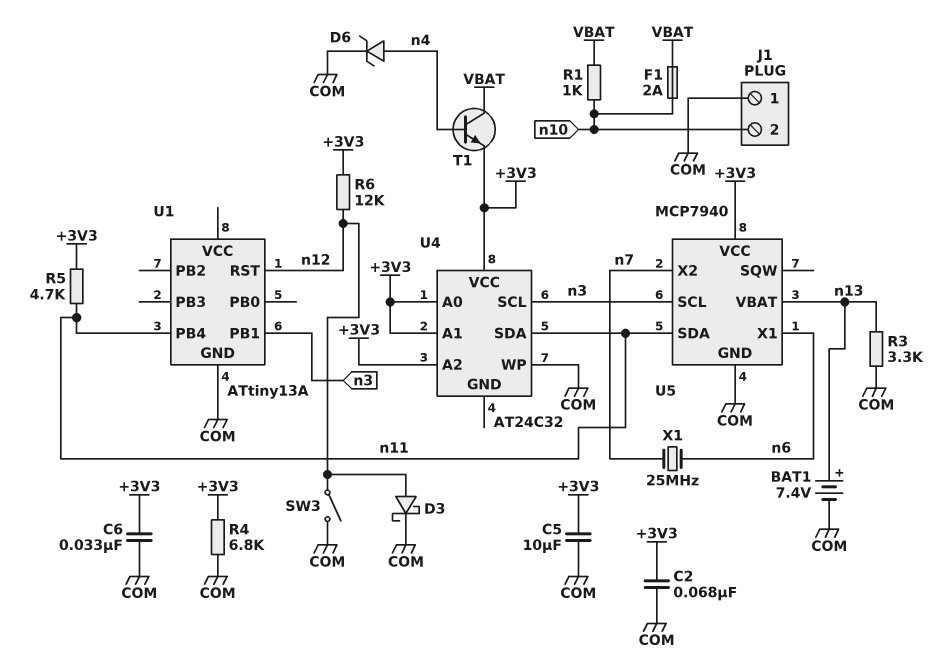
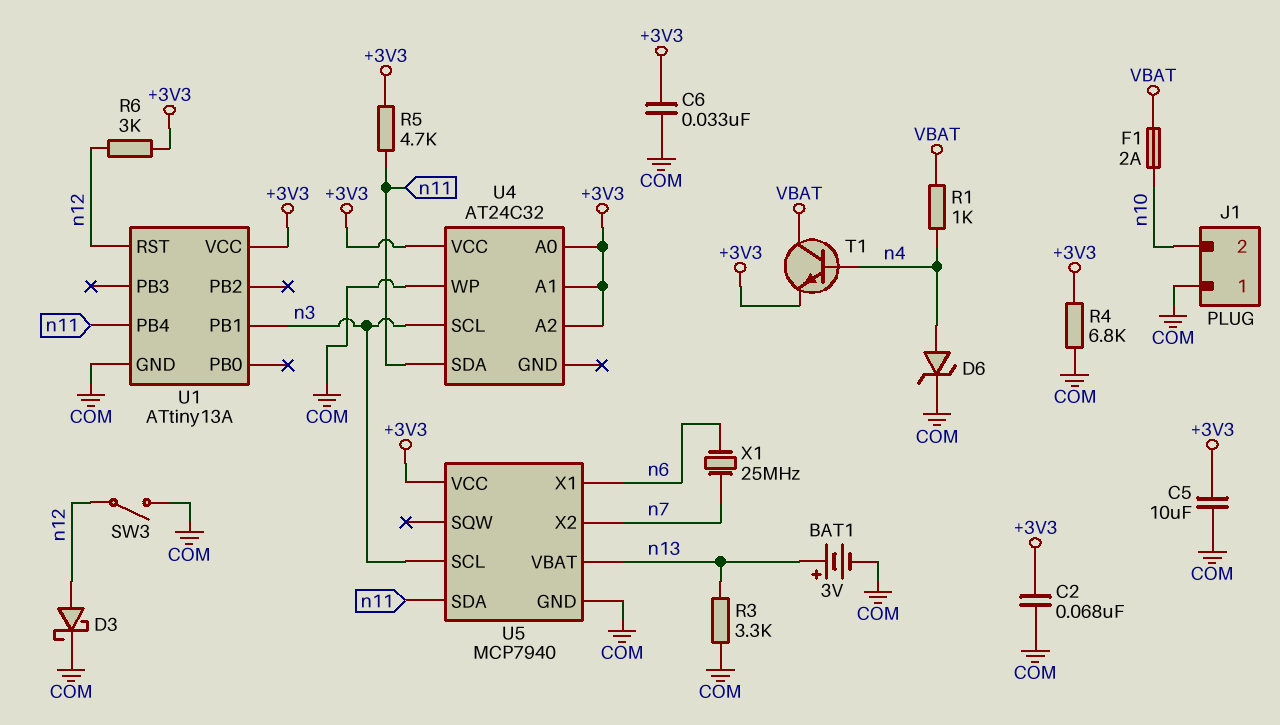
BAT1: 7.4V (plus n13, minus COM) -> 3V (plus n13, minus COM)
R1: 1k (VBAT, n10) -> 1k (VBAT, n4)
R6: 12k (+3V3, n12) -> 3k (+3V3, n12)
U1 pin VCC: none -> +3V3

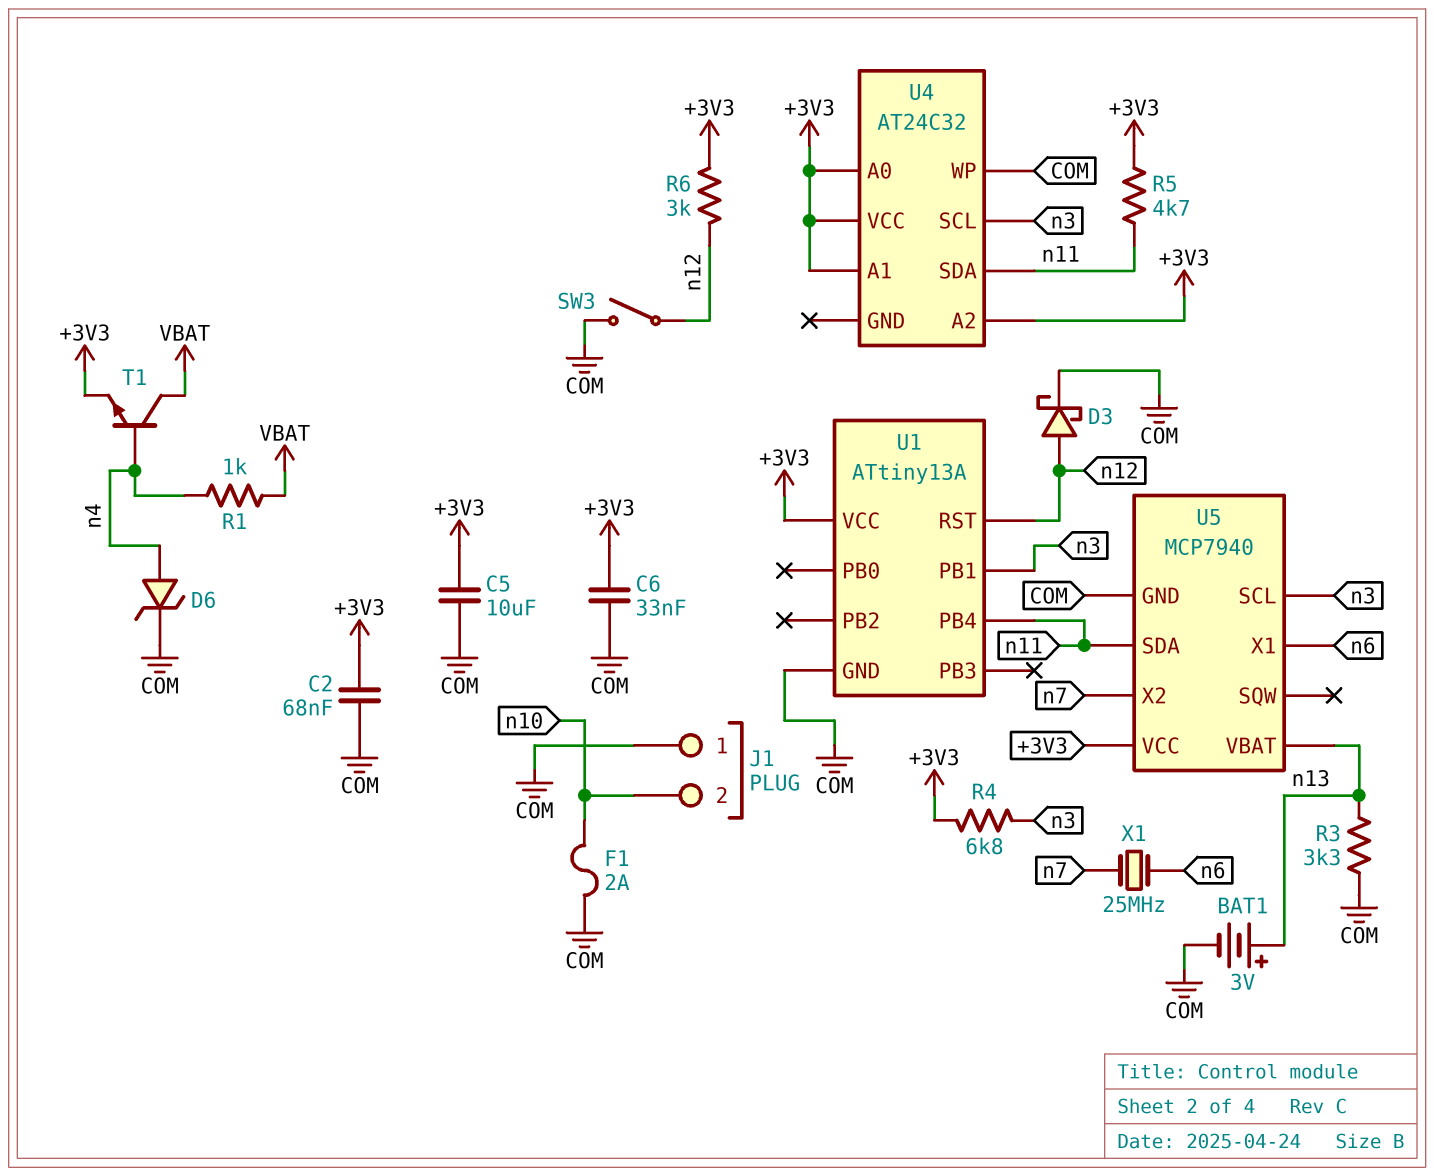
F1: 2A (VBAT, n10) -> 2A (COM, n10)
R4: 6.8k (+3V3, COM) -> 6.8k (+3V3, n3)

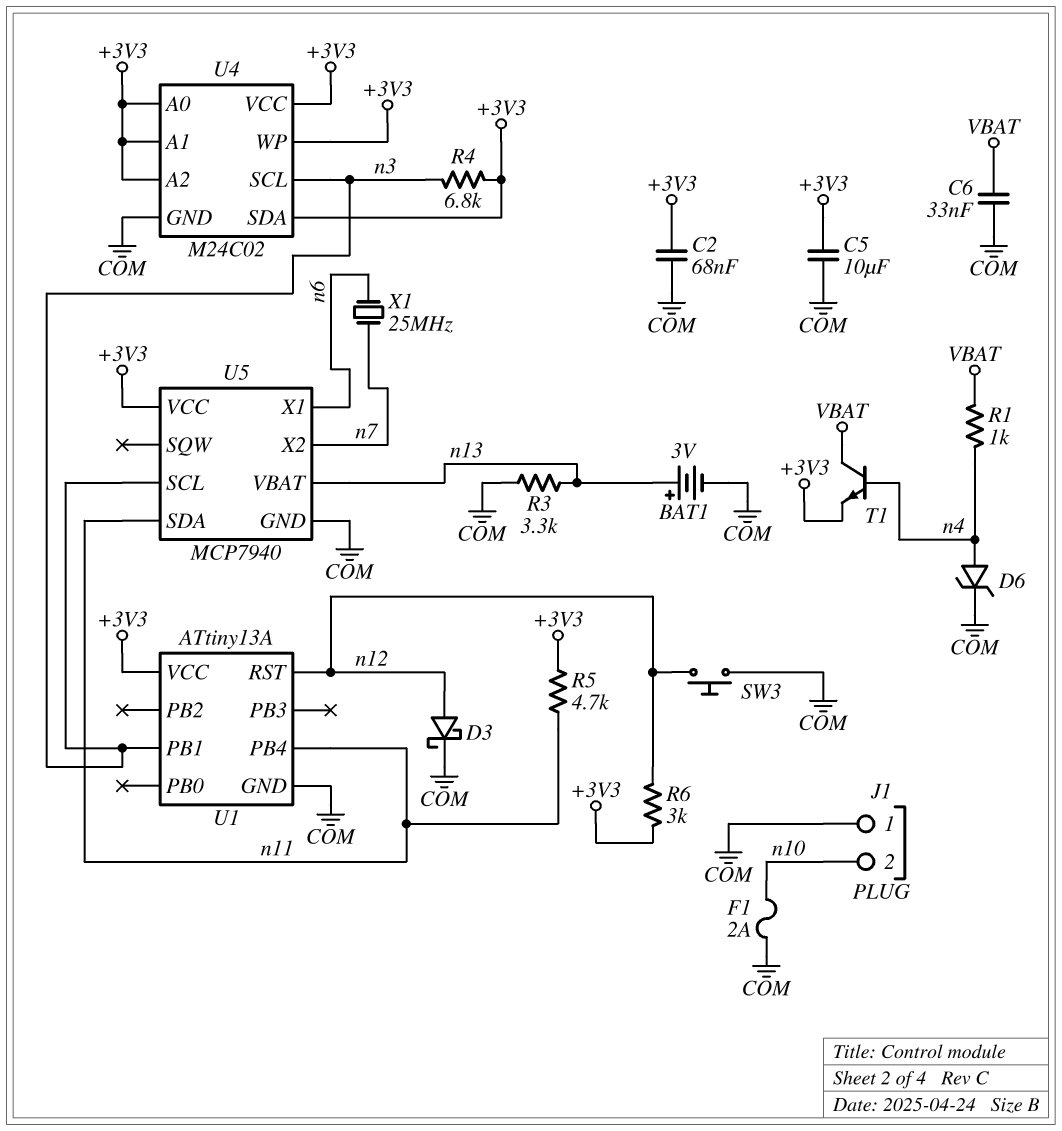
C6: 33nF (+3V3, COM) -> 33nF (COM, VBAT)
SW3: switch (COM, n12) -> button (COM, n12)
U4: AT24C32 -> M24C02
U4 pin GND: none -> COM
U4 pin SDA: n11 -> +3V3
U4 pin WP: COM -> +3V3

